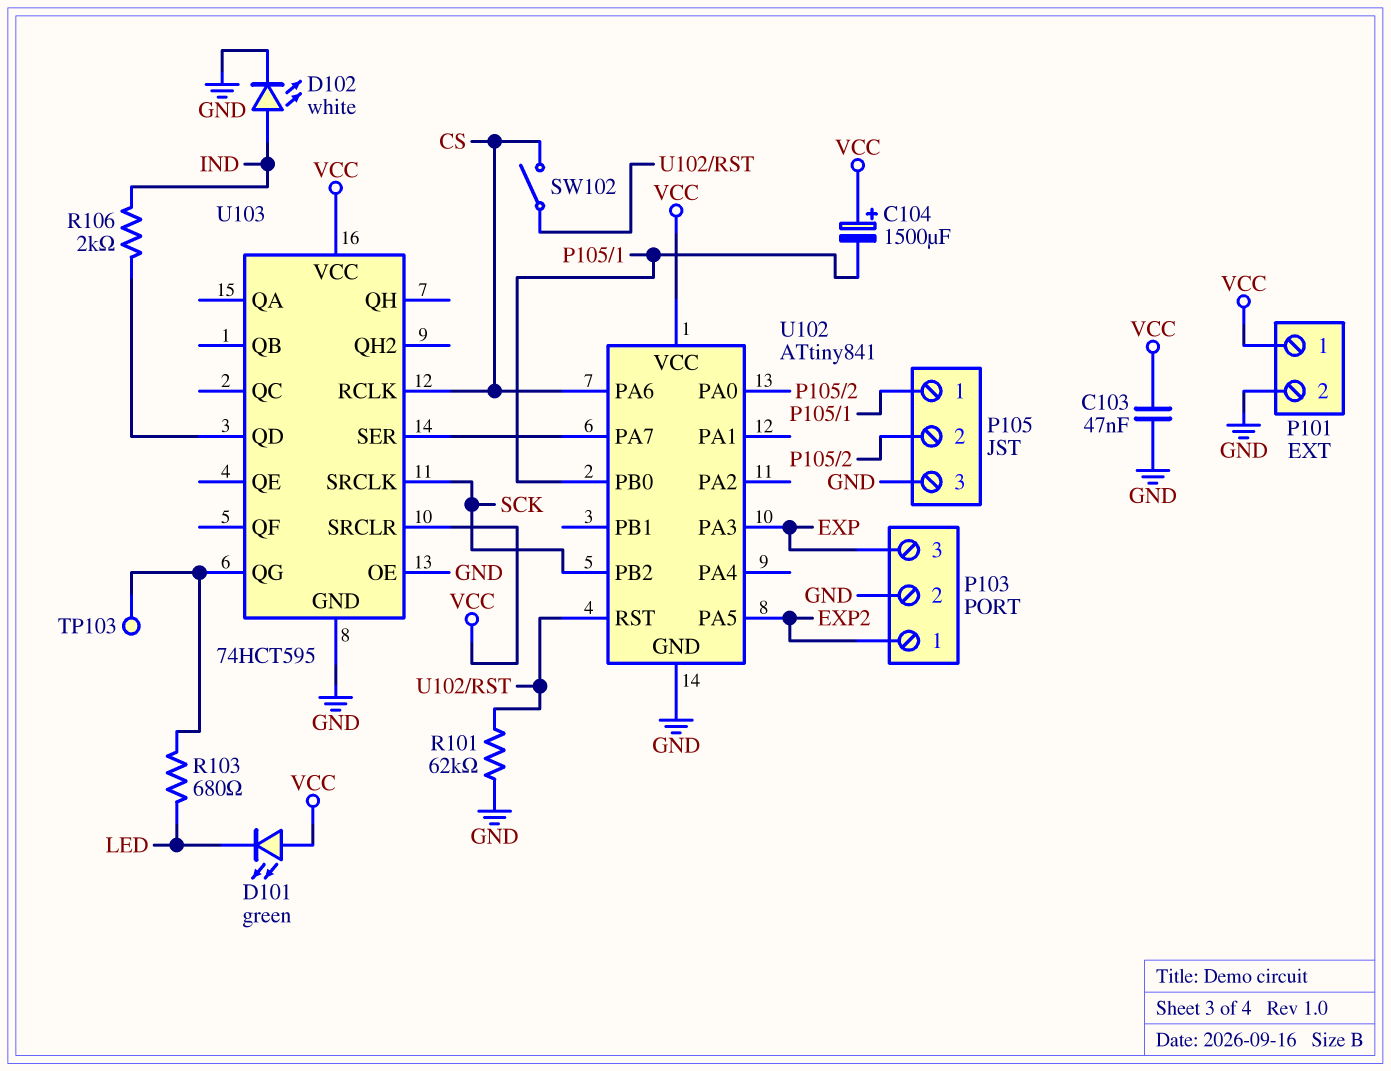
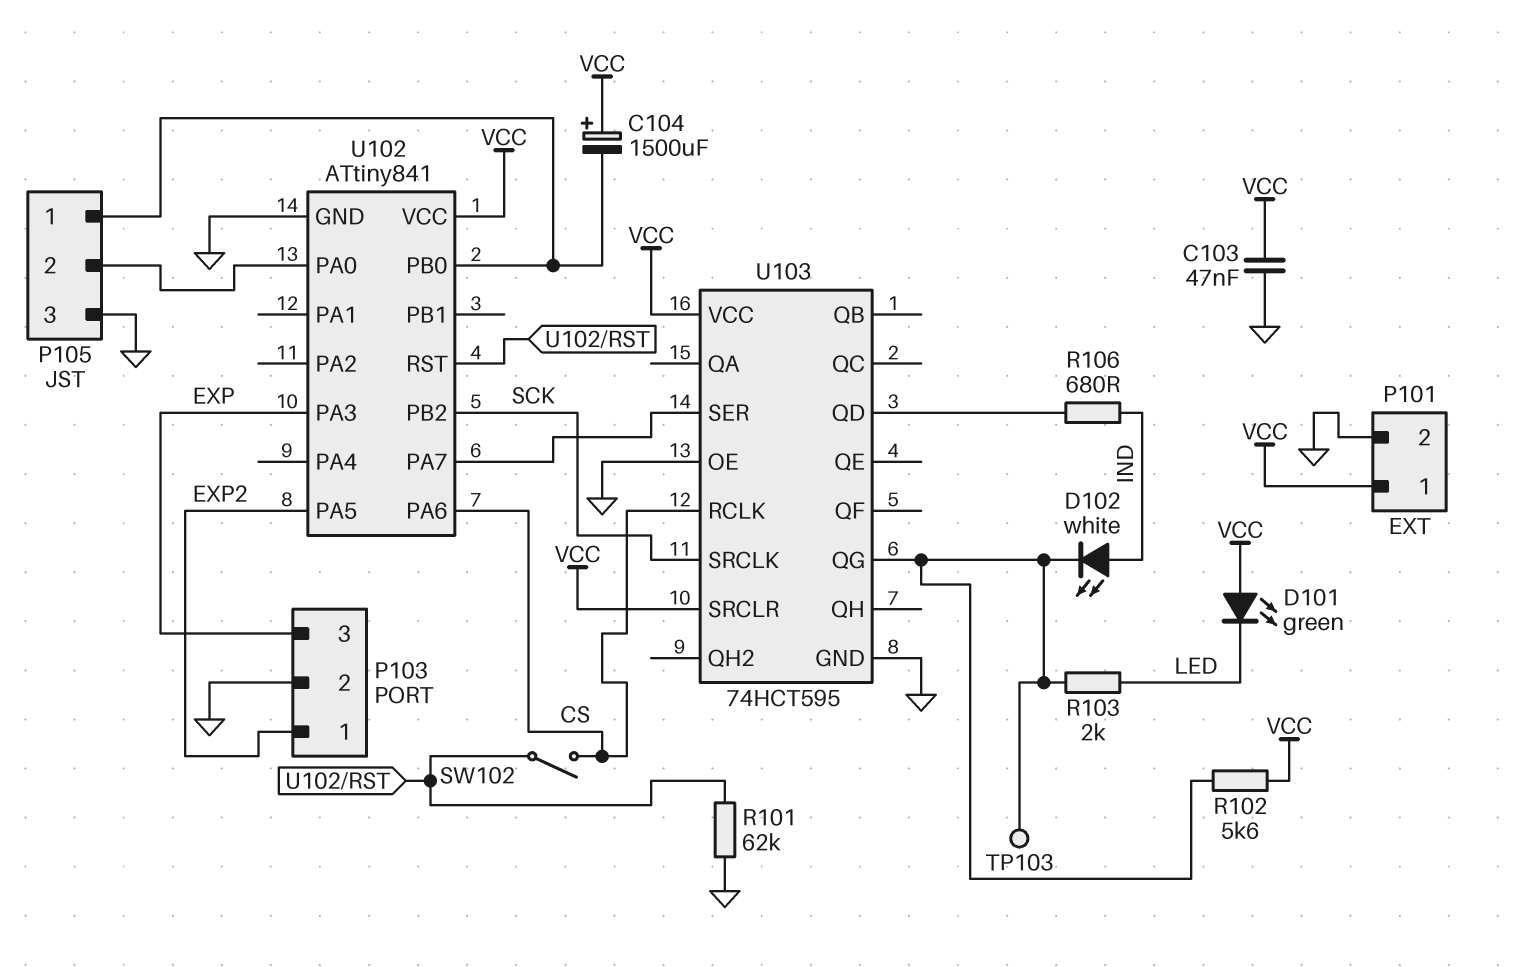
D102: LED white (A IND, K GND) -> LED white (A IND, K U103/QG)
R102: none -> 5.6k (U103/QG, VCC)
R103: 680 (LED, U103/QG) -> 2k (LED, U103/QG)
R106: 2k (IND, U103/QD) -> 680 (IND, U103/QD)

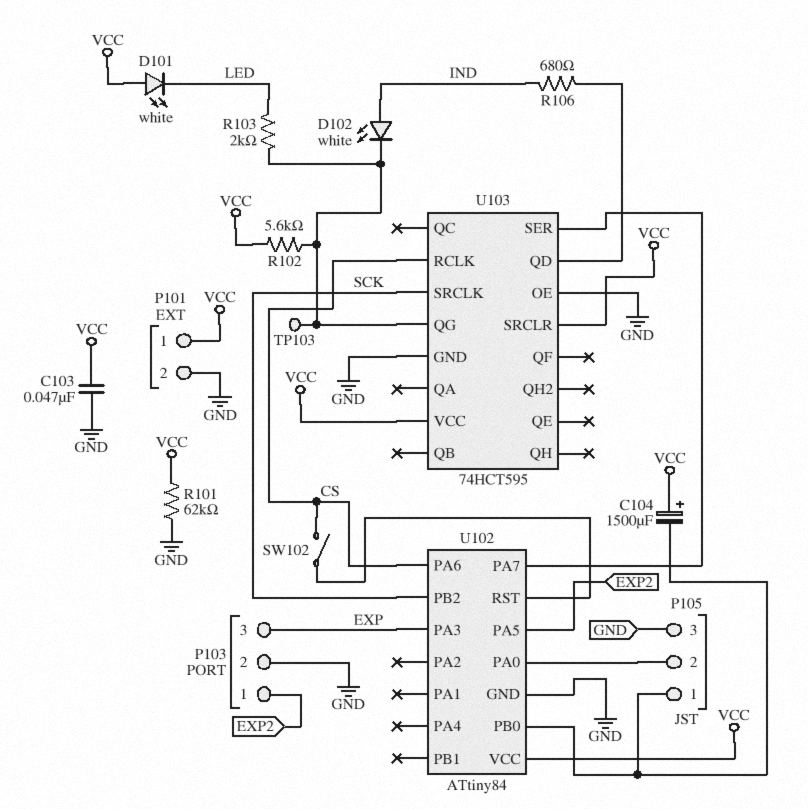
D101: LED green (A VCC, K LED) -> LED white (A VCC, K LED)
R101: 62k (GND, U102/RST) -> 62k (GND, VCC)
U102: ATtiny841 -> ATtiny84

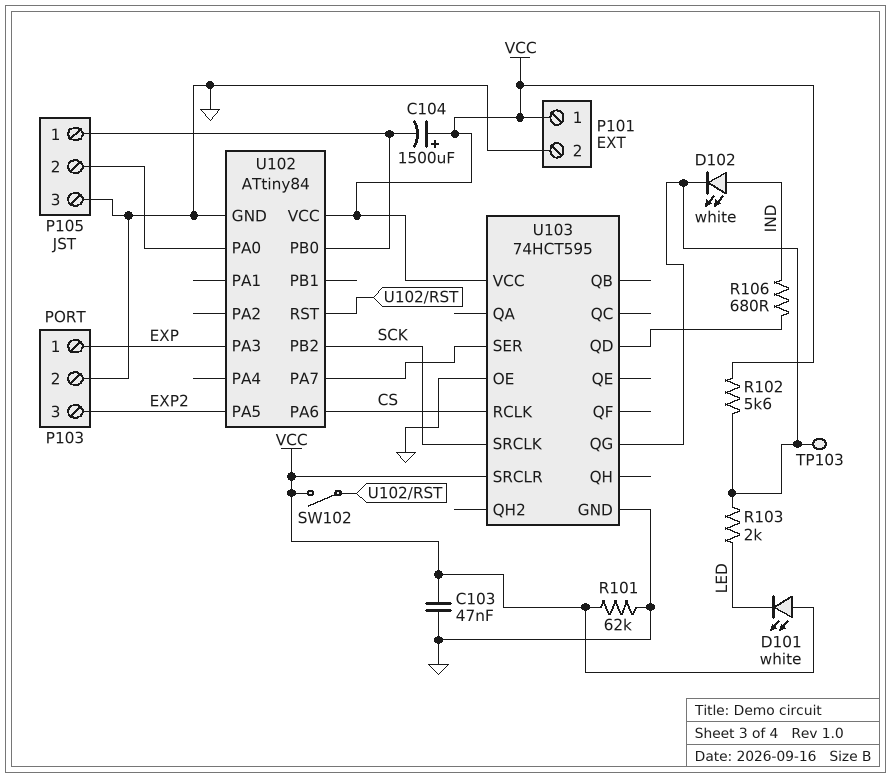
P103 pin 1: EXP2 -> EXP
P103 pin 3: EXP -> EXP2
SW102: switch (CS, U102/RST) -> switch (U102/RST, VCC)

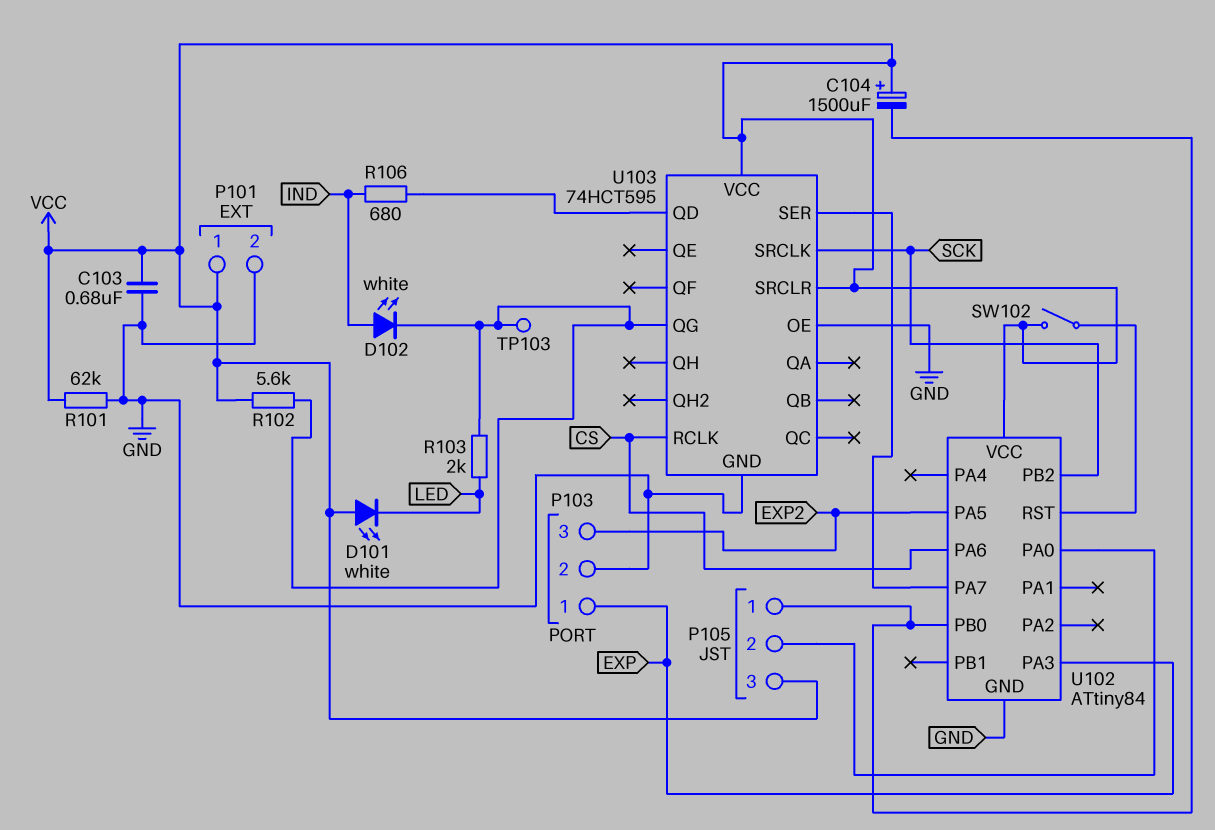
C103: 47nF (GND, VCC) -> 680nF (GND, VCC)
P105 pin 3: GND -> VCC

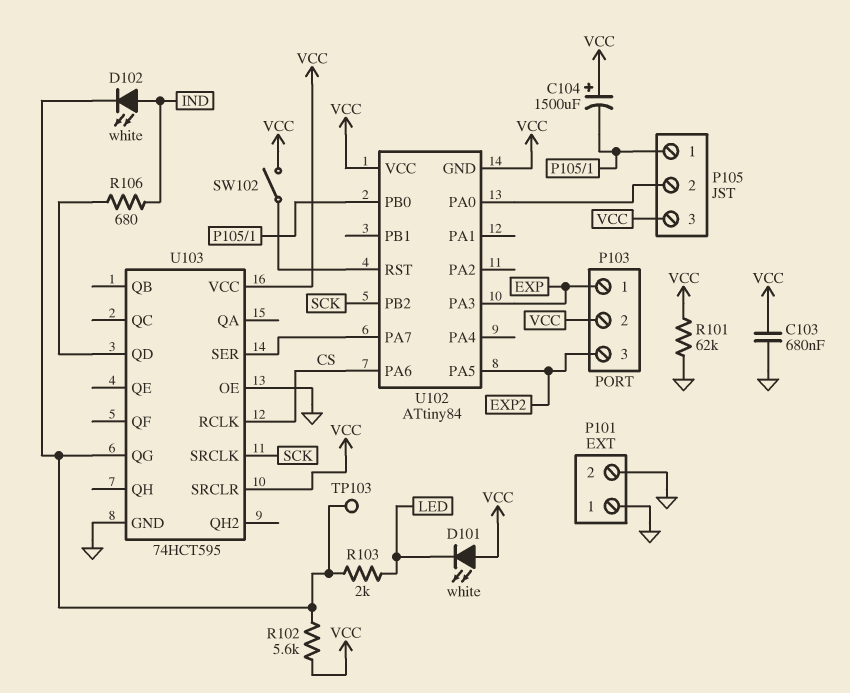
P101 pin 1: VCC -> GND
P103 pin 2: GND -> VCC
U102 pin GND: GND -> VCC

